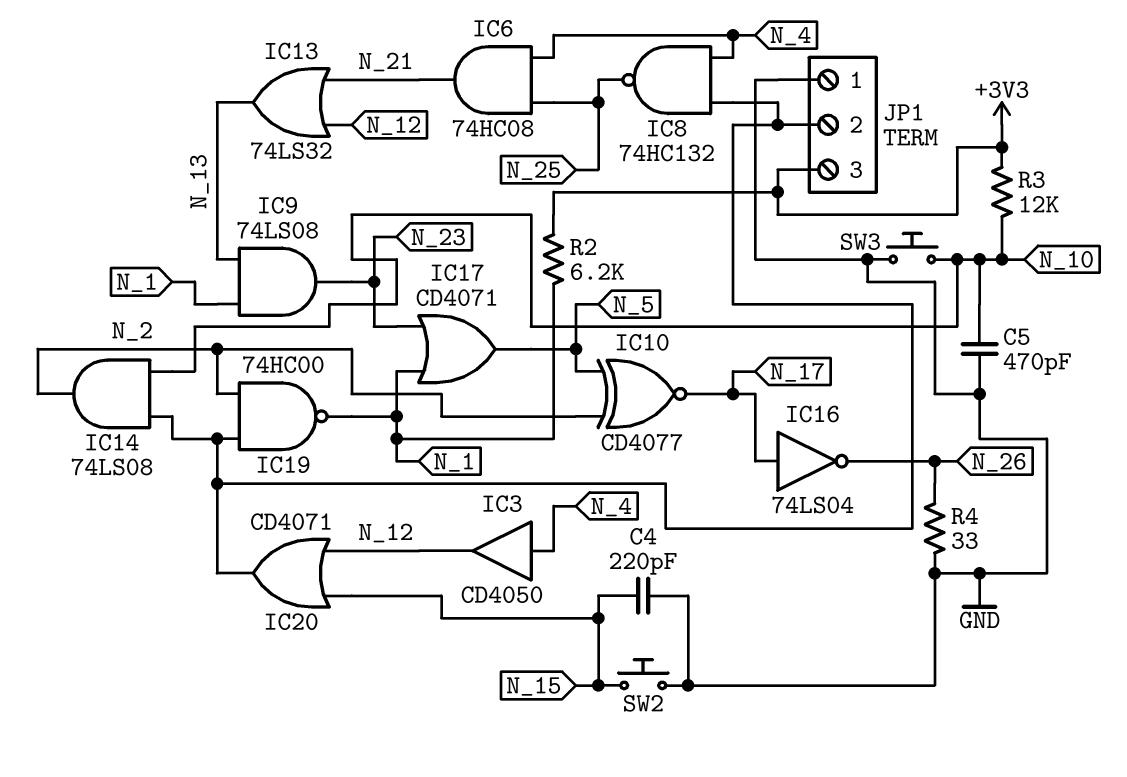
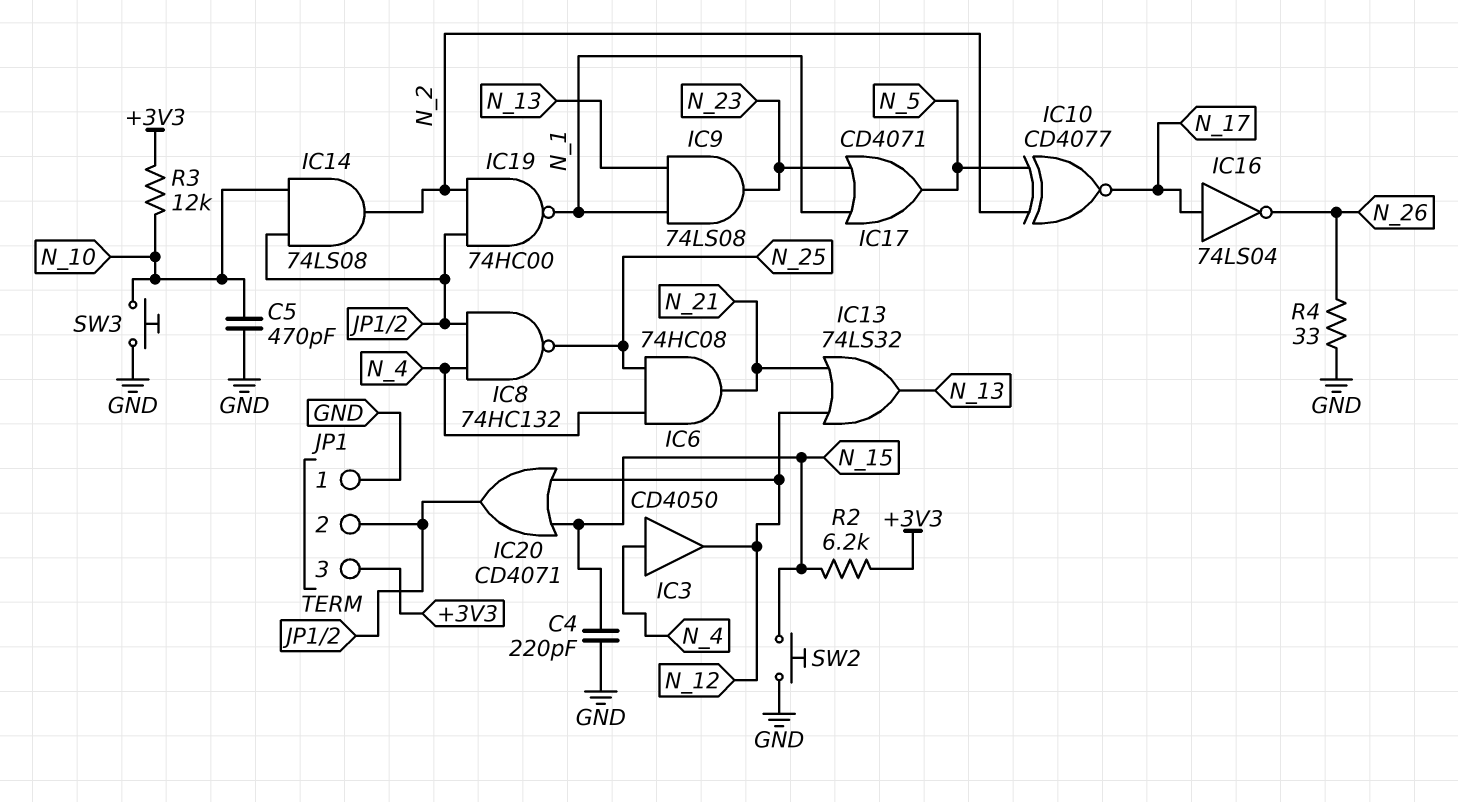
R2: 6.2k (+3V3, N_1) -> 6.2k (+3V3, N_15)

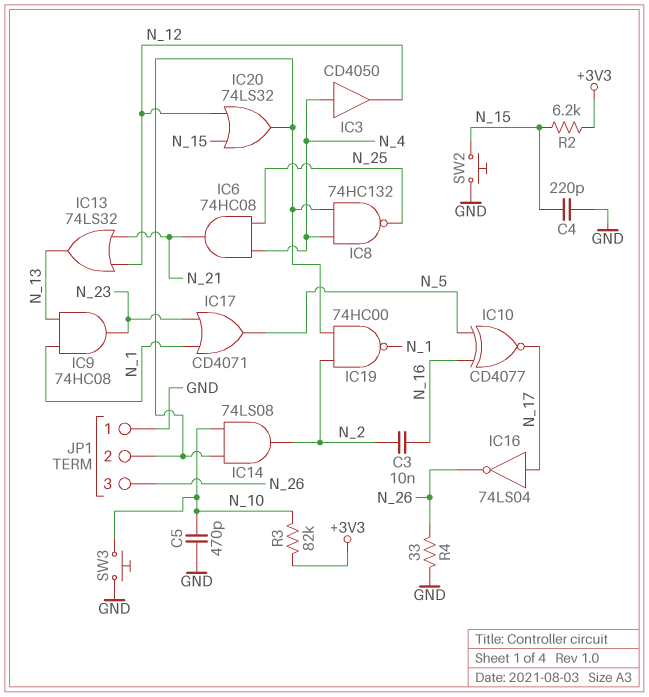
C3: none -> 10nF (N_2, N_16)
IC9: AND 74LS08 (in N_1, in N_13, out N_23) -> AND 74HC08 (in N_1, in N_13, out N_23)
IC10: XNOR CD4077 (in N_2, in N_5, out N_17) -> XNOR CD4077 (in N_5, in N_16, out N_17)
IC20: OR CD4071 (in N_12, in N_15, out JP1/2) -> OR 74LS32 (in N_12, in N_15, out JP1/2)
JP1 pin 3: +3V3 -> N_26
R3: 12k (+3V3, N_10) -> 82k (+3V3, N_10)

